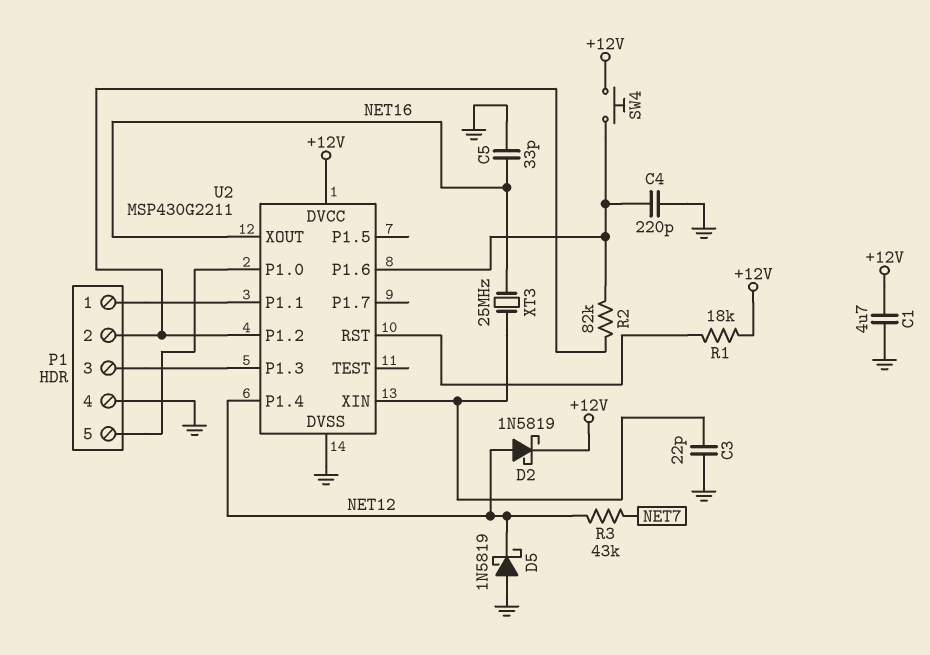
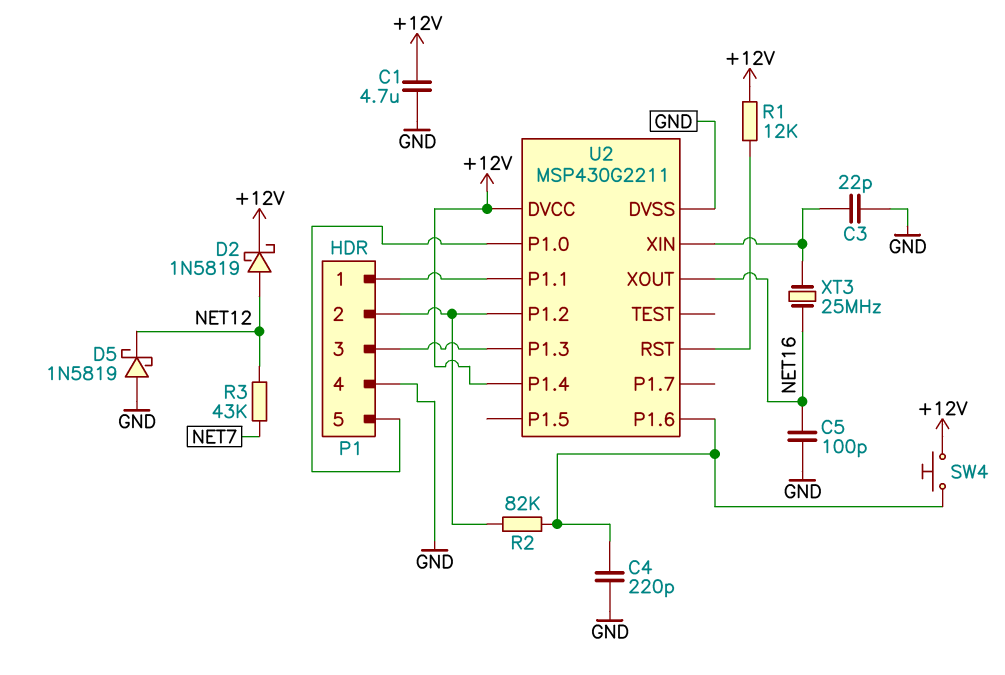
C5: 33pF (GND, NET16) -> 100pF (GND, NET16)
R1: 18k (+12V, U2/RST) -> 12k (+12V, U2/RST)
U2 pin P1.4: NET12 -> +12V

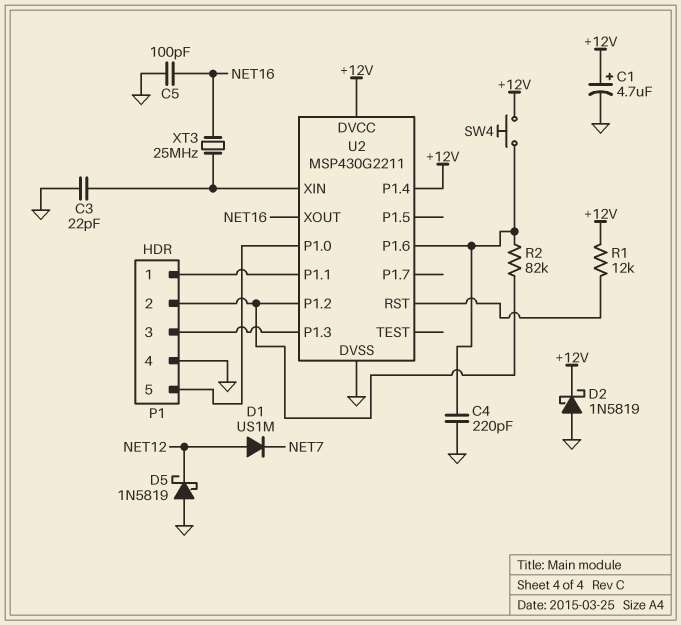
C1: 4.7uF (+12V, GND) -> 4.7uF (plus +12V, minus GND)
D1: none -> diode US1M (A NET12, K NET7)
D2: schottky 1N5819 (A NET12, K +12V) -> schottky 1N5819 (A GND, K +12V)
R3: 43k (NET7, NET12) -> none

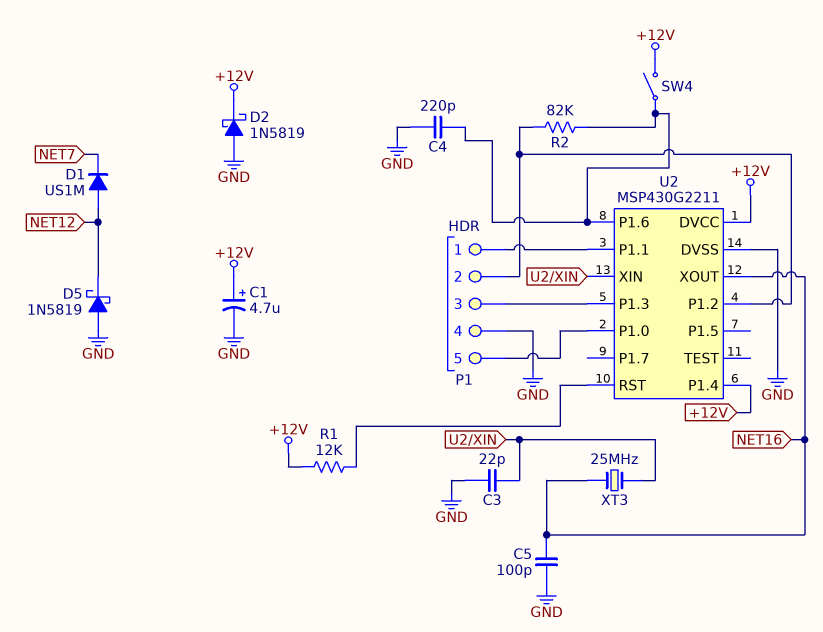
SW4: button (+12V, U2/P1.6) -> switch (+12V, U2/P1.6)

